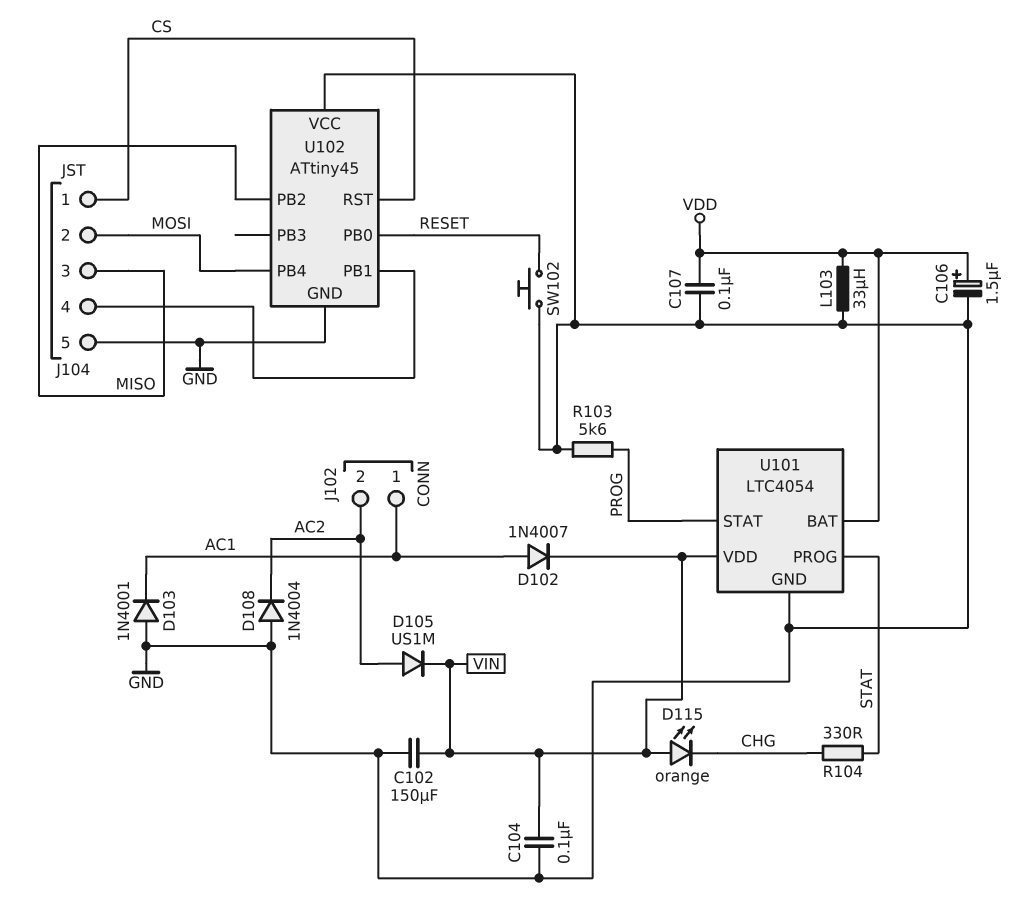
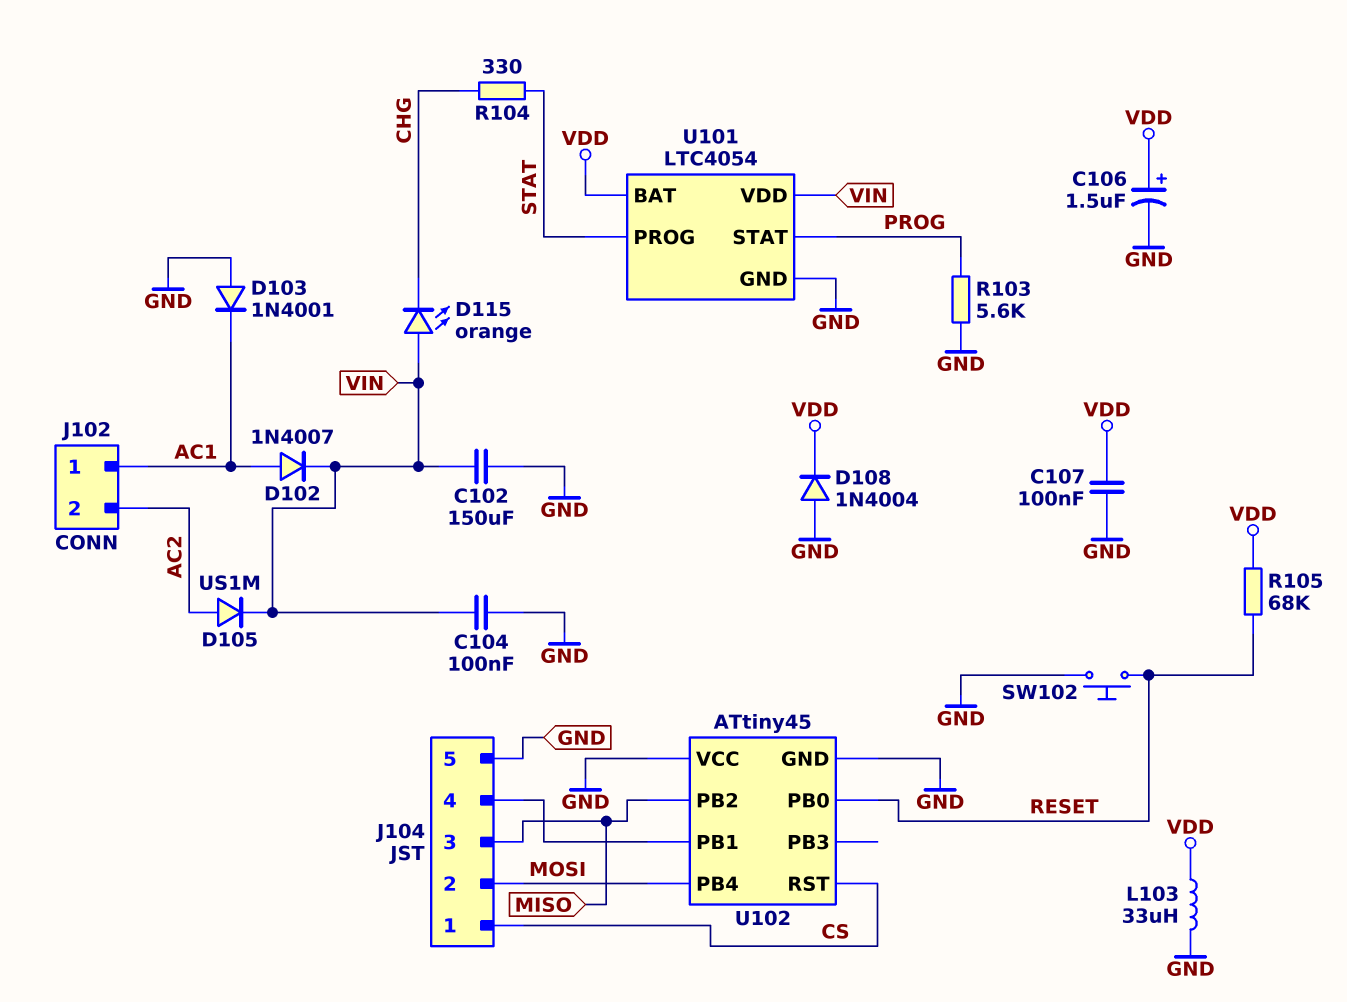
D108: diode 1N4004 (A GND, K AC2) -> diode 1N4004 (A GND, K VDD)
R105: none -> 68k (RESET, VDD)

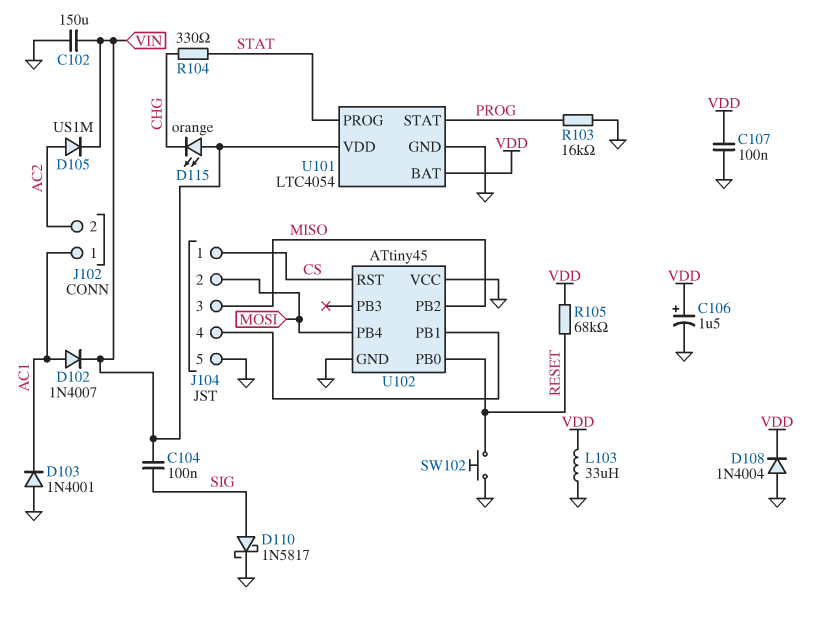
C104: 100nF (GND, VIN) -> 100nF (SIG, VIN)
D110: none -> schottky 1N5817 (A SIG, K GND)
R103: 5.6k (GND, PROG) -> 16k (GND, PROG)

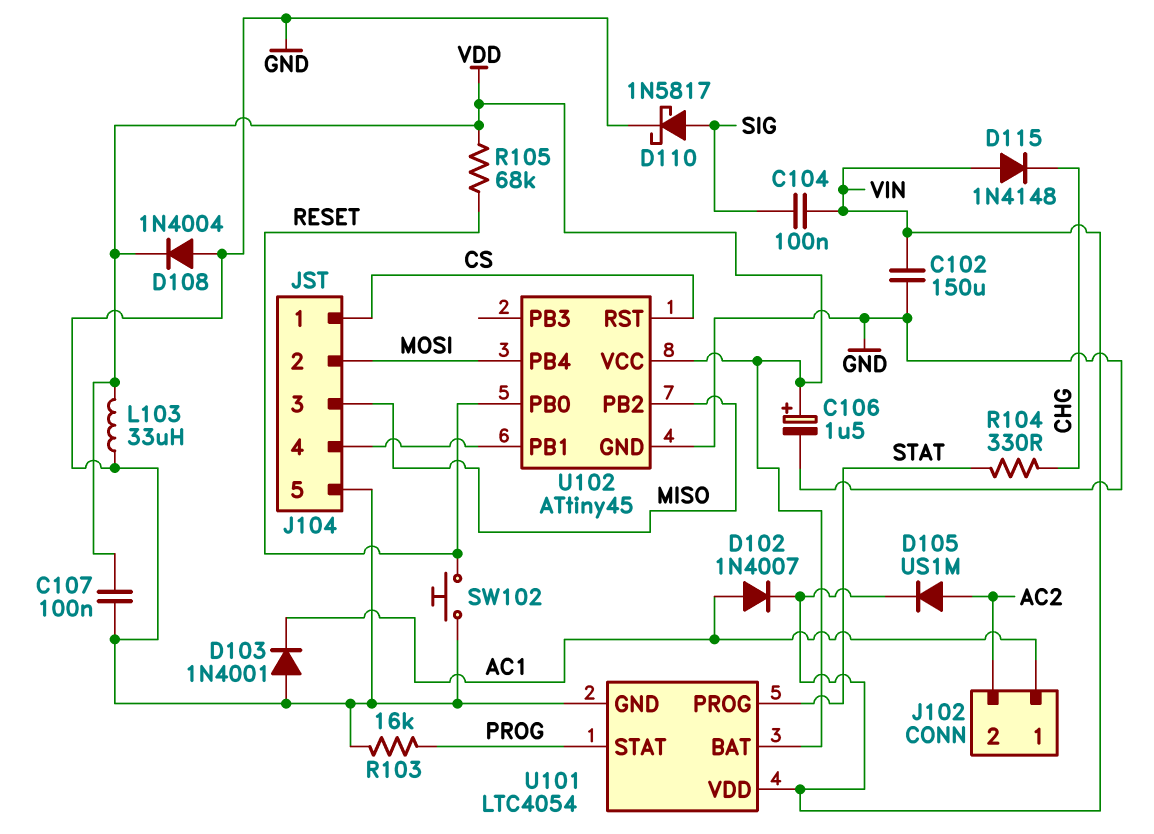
D115: LED orange (A VIN, K CHG) -> diode 1N4148 (A VIN, K CHG)
U102 pin VCC: GND -> VDD

